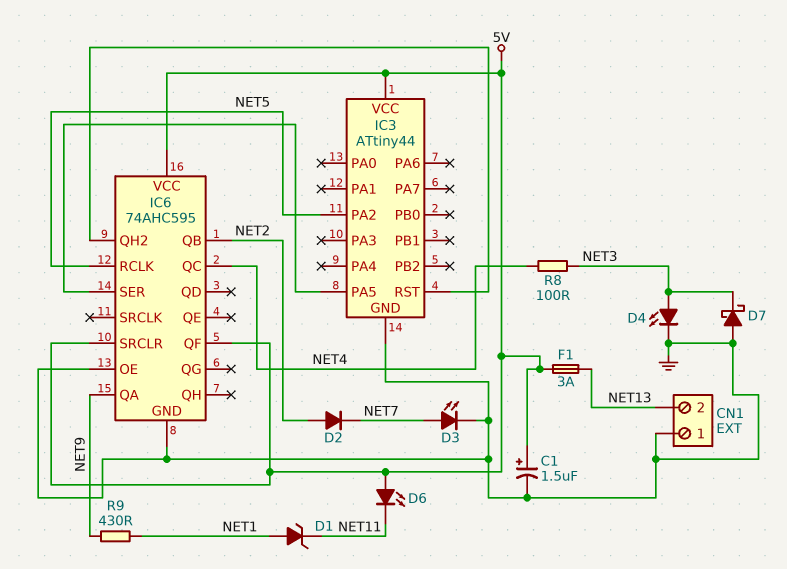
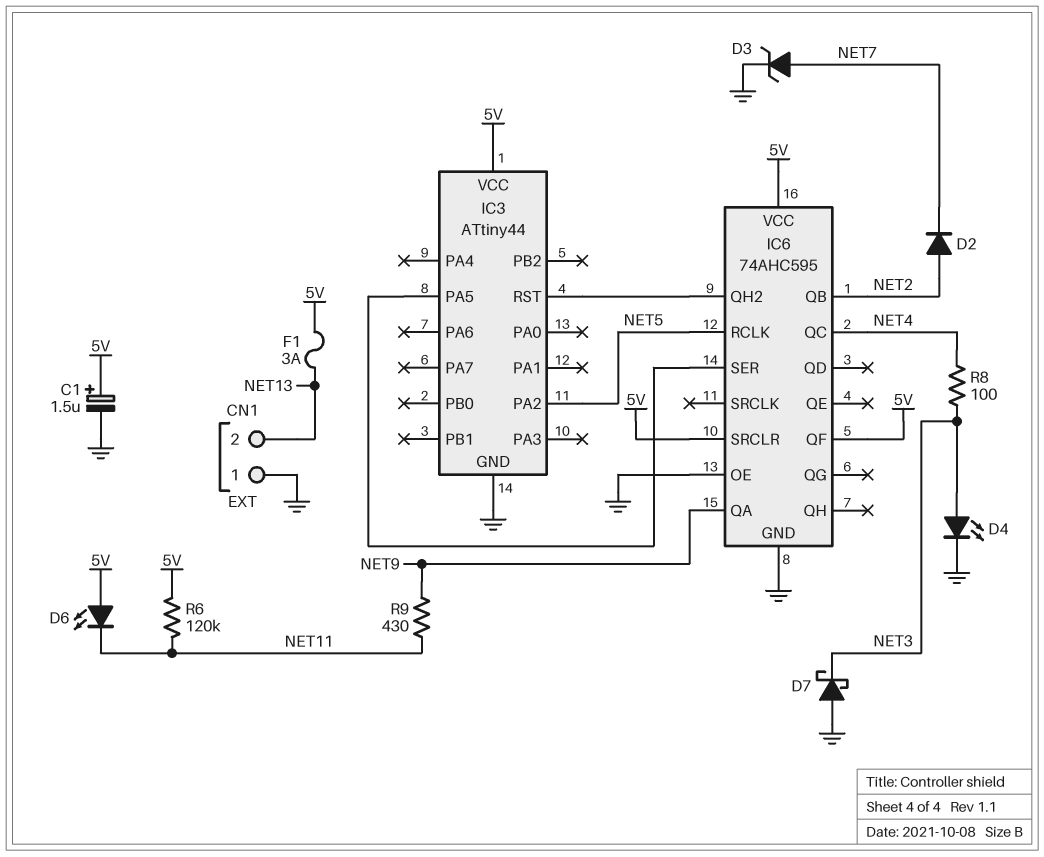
D1: zener (A NET1, K NET11) -> none
D3: LED (A NET7, K GND) -> zener (A NET7, K GND)
R6: none -> 120k (5V, NET11)
R9: 430 (NET1, NET9) -> 430 (NET9, NET11)

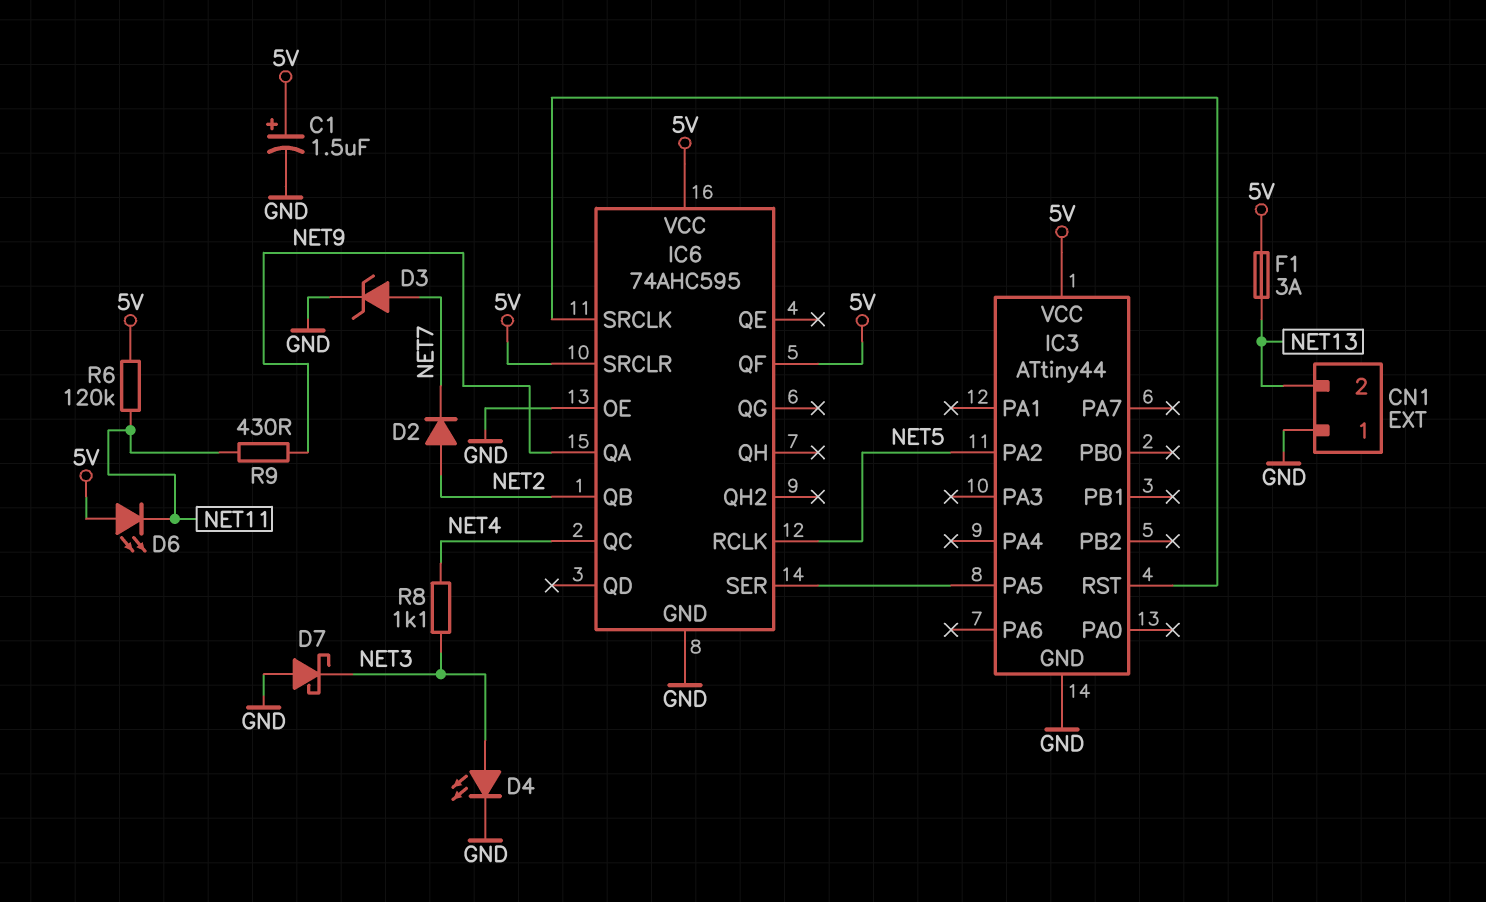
IC6 pin QH2: IC3/RST -> none
IC6 pin SRCLK: none -> IC3/RST
R8: 100 (NET3, NET4) -> 1.1k (NET3, NET4)

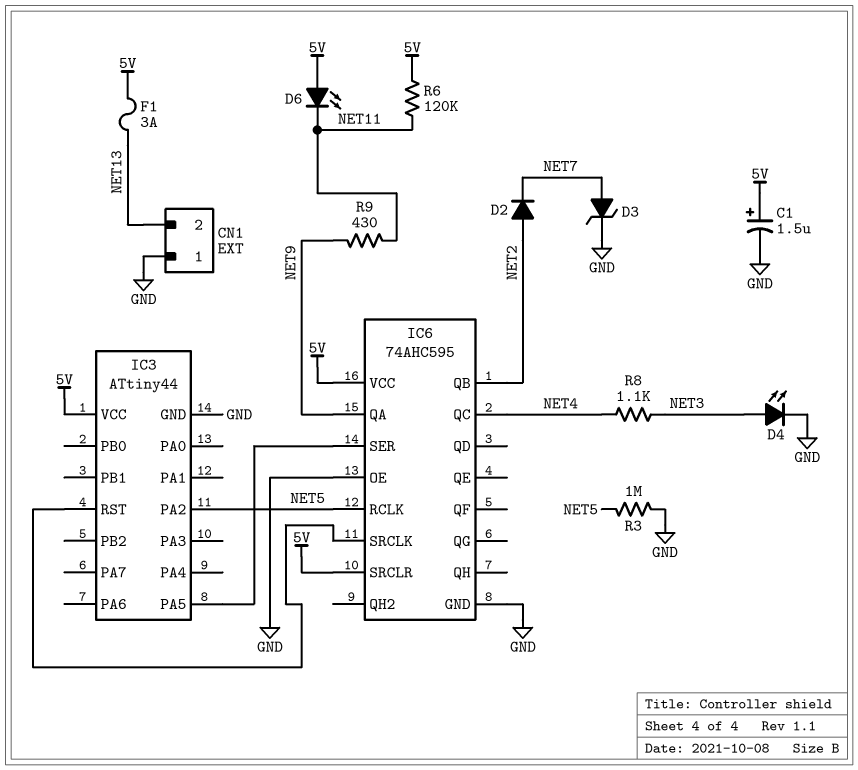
D7: schottky (A GND, K NET3) -> none
IC6 pin QF: 5V -> none
R3: none -> 1M (GND, NET5)

